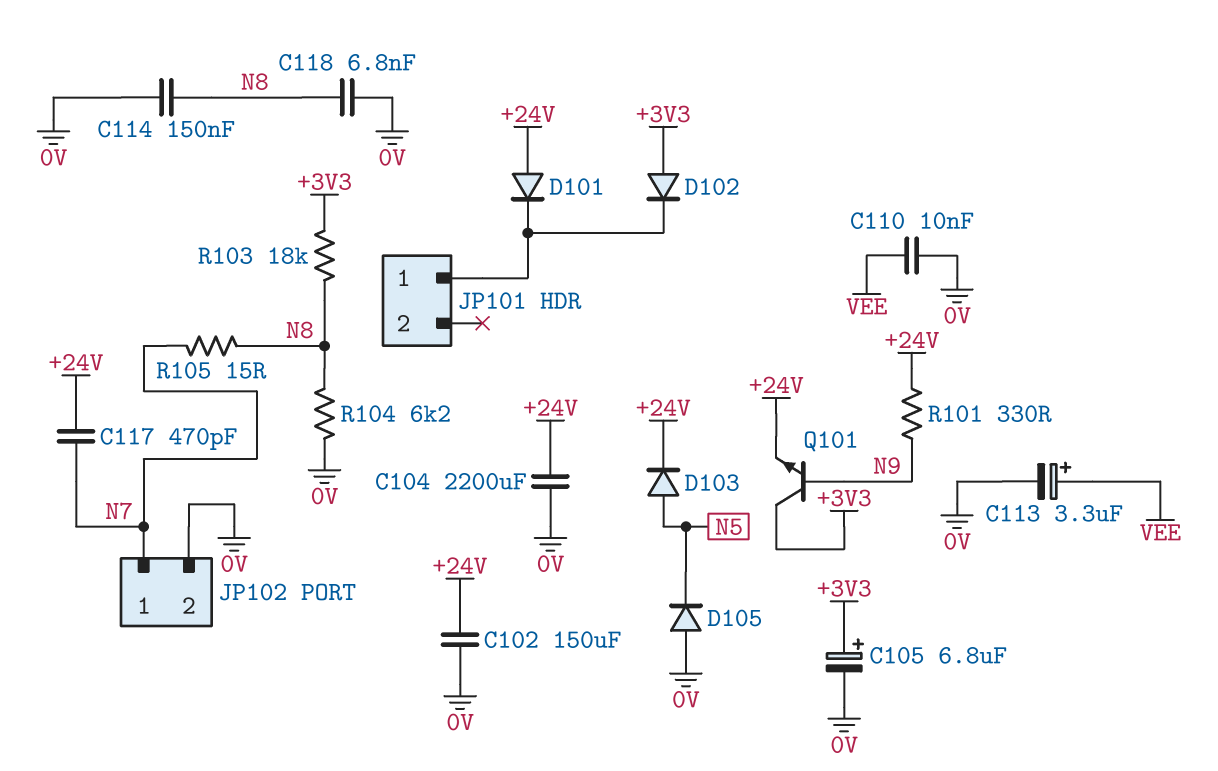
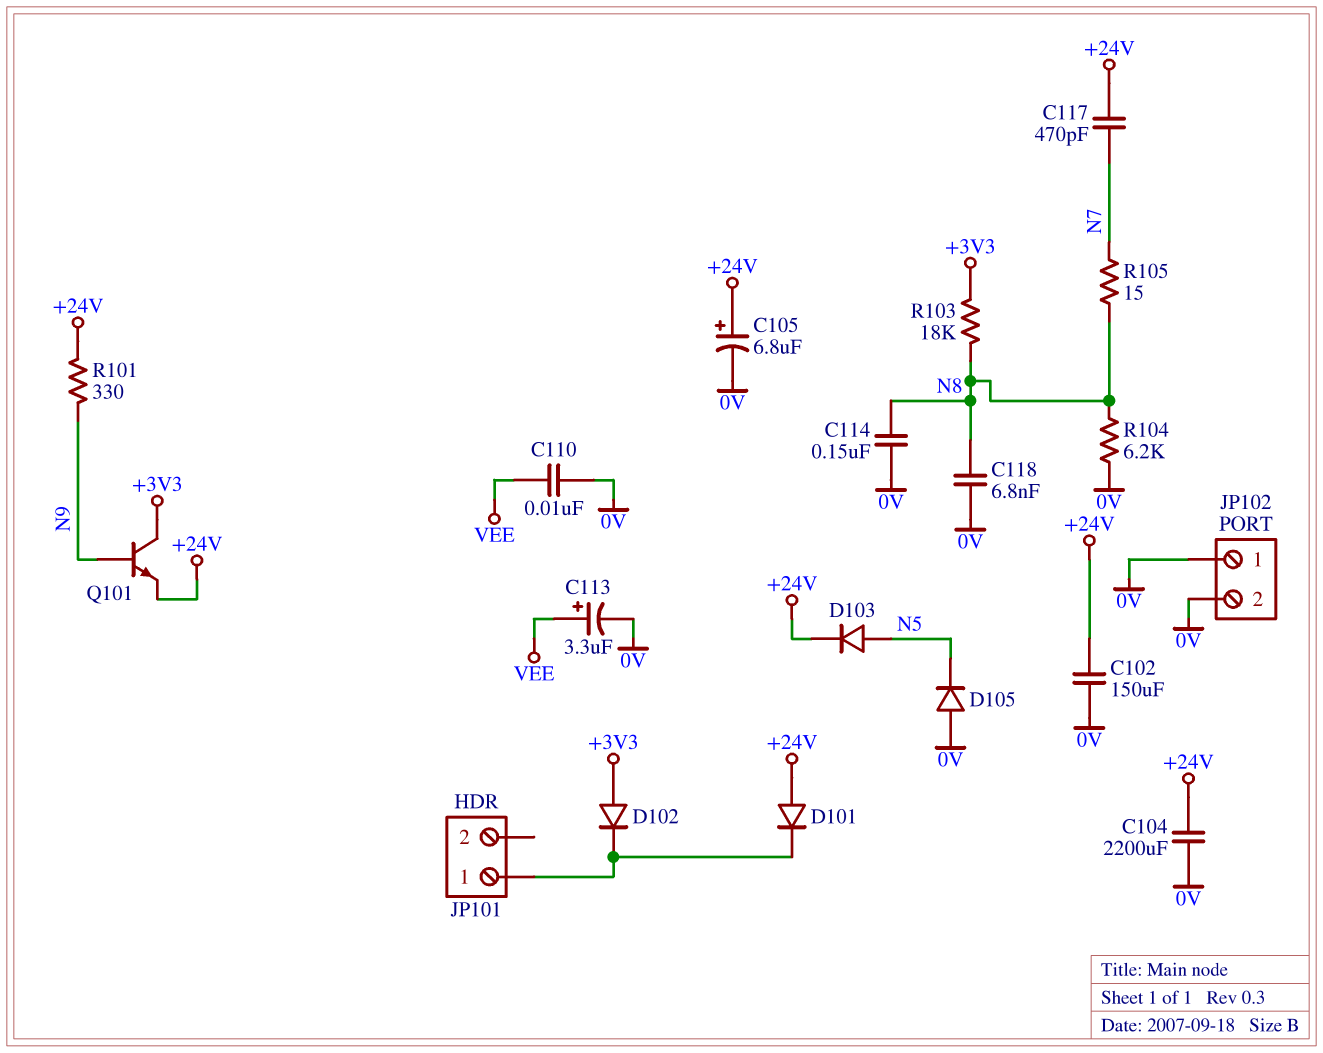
C105: 6.8uF (plus +3V3, minus 0V) -> 6.8uF (plus +24V, minus 0V)
JP102 pin 1: N7 -> 0V

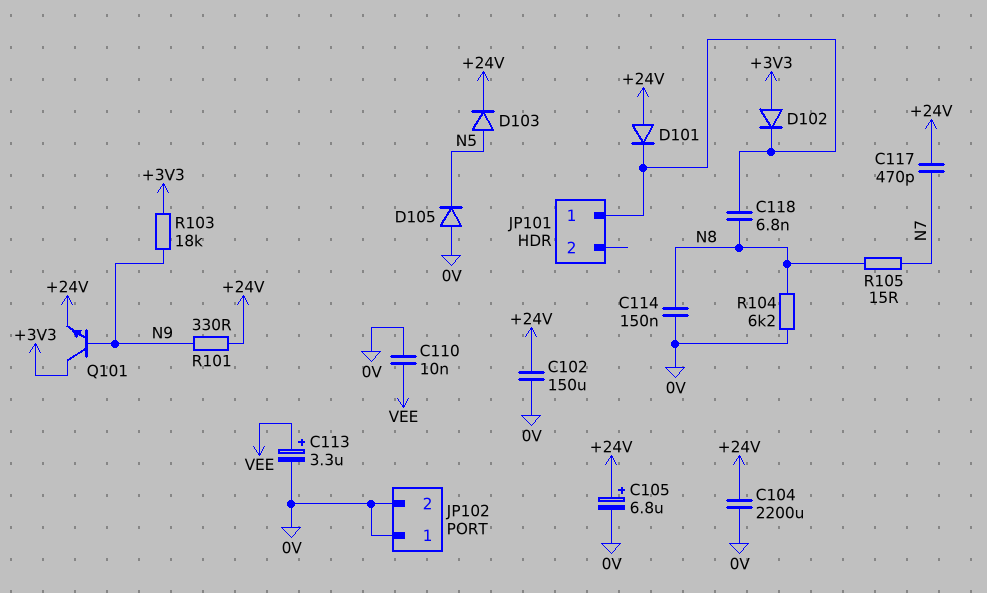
C118: 6.8nF (0V, N8) -> 6.8nF (JP101/1, N8)
R103: 18k (+3V3, N8) -> 18k (+3V3, N9)

